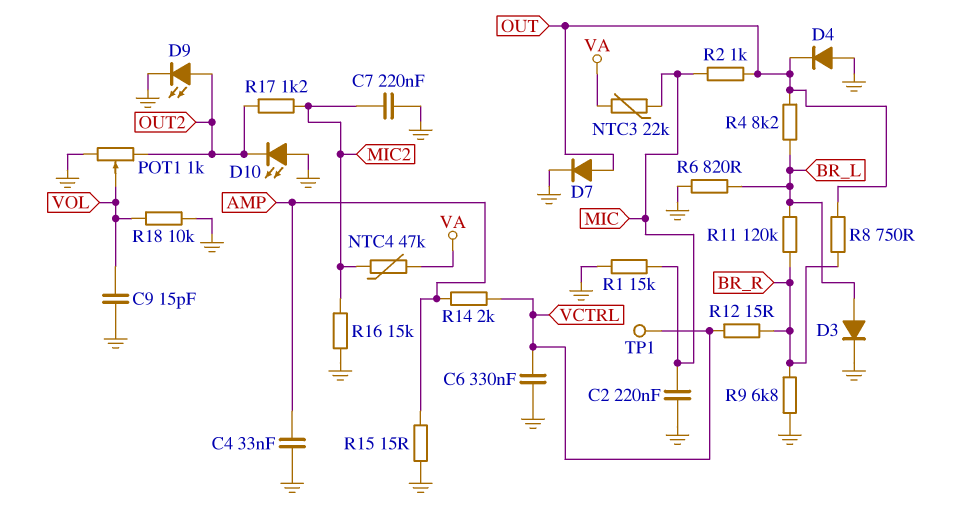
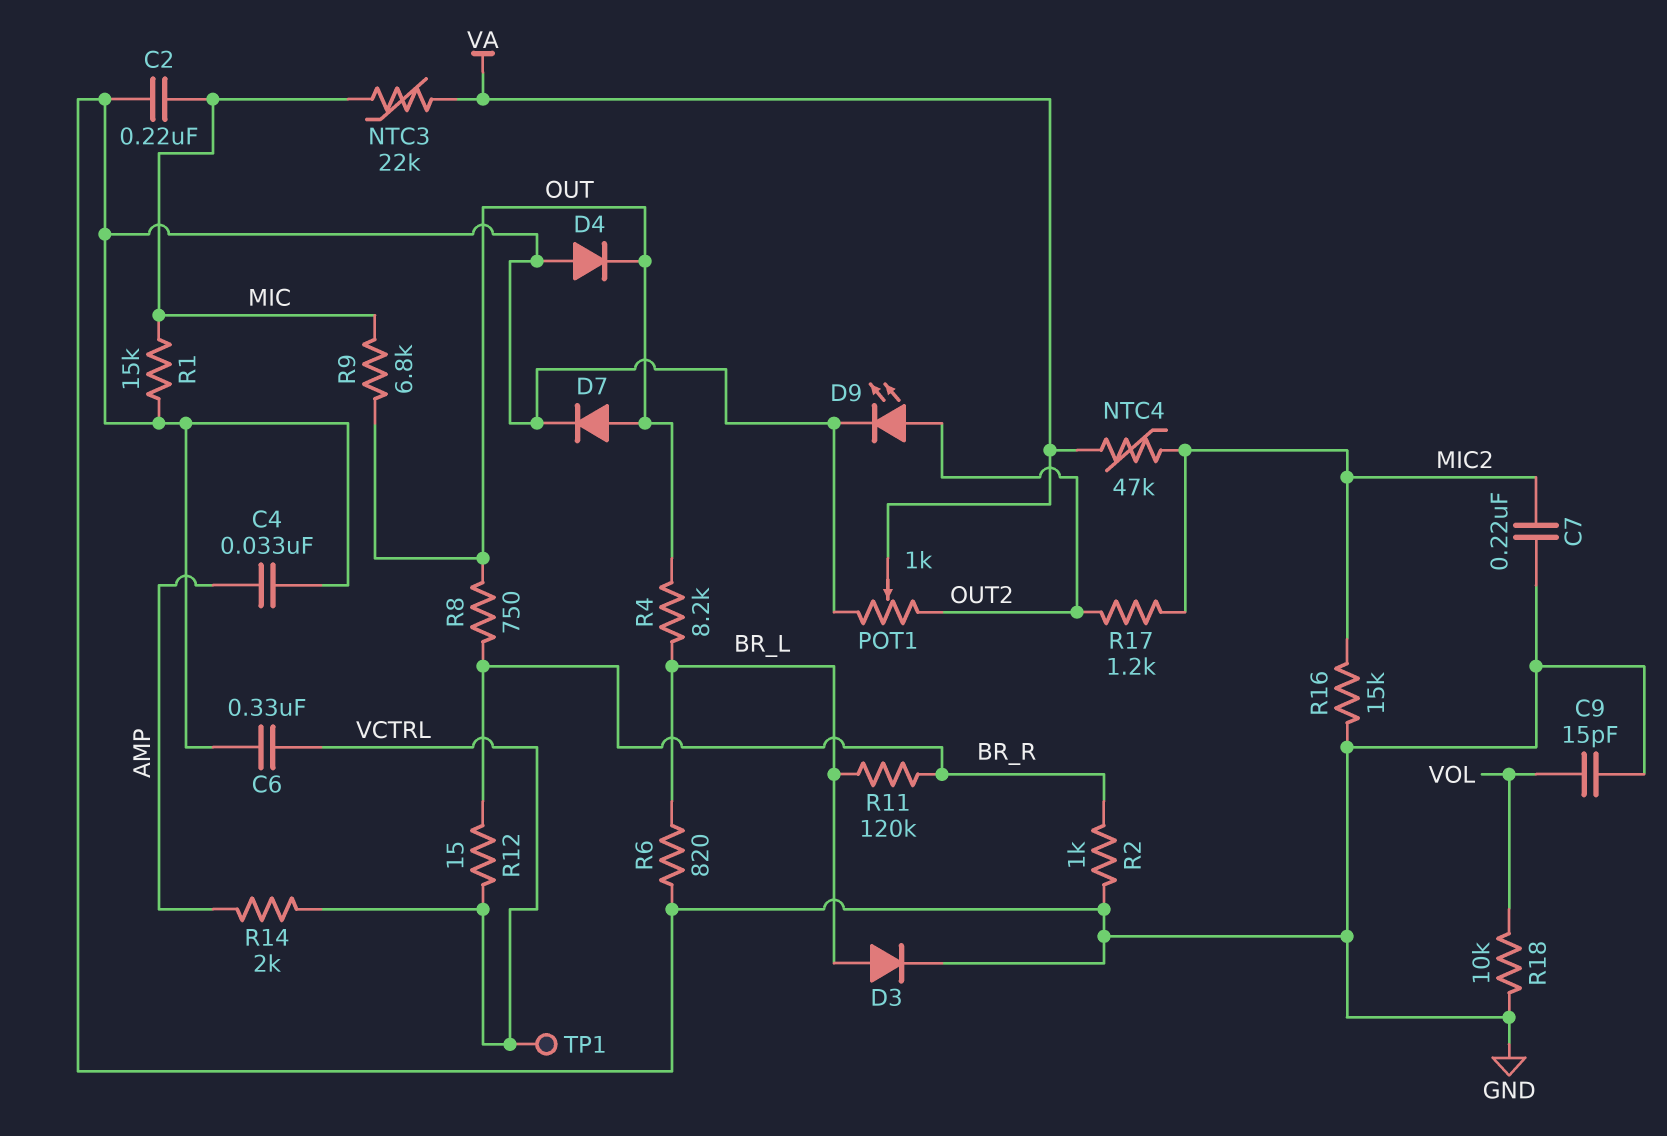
D10: LED (A GND, K OUT2) -> none
POT1: 1k (GND, OUT2, wiper VOL) -> 1k (GND, OUT2, wiper VA)
R2: 1k (MIC, OUT) -> 1k (BR_R, GND)
R9: 6.8k (BR_R, GND) -> 6.8k (MIC, OUT)
R15: 15 (AMP, GND) -> none

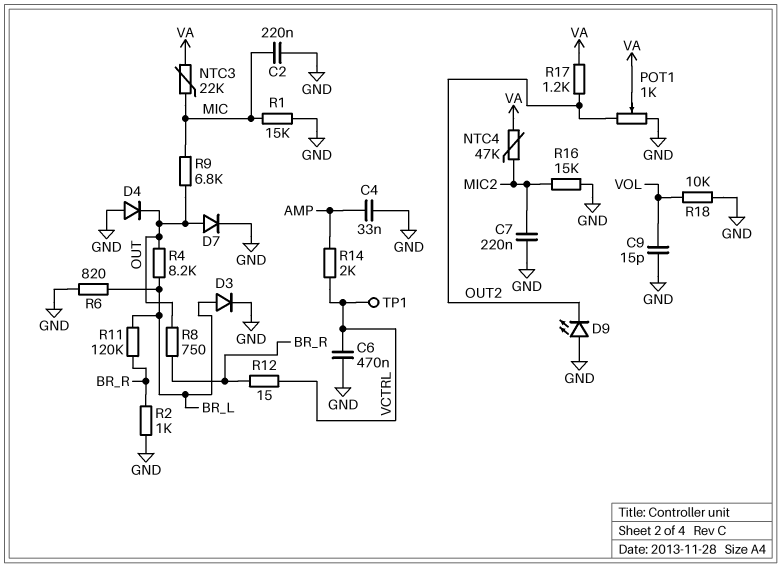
C6: 330nF (GND, VCTRL) -> 470nF (GND, VCTRL)
D9: LED (A OUT2, K GND) -> LED (A GND, K OUT2)
R17: 1.2k (MIC2, OUT2) -> 1.2k (OUT2, VA)

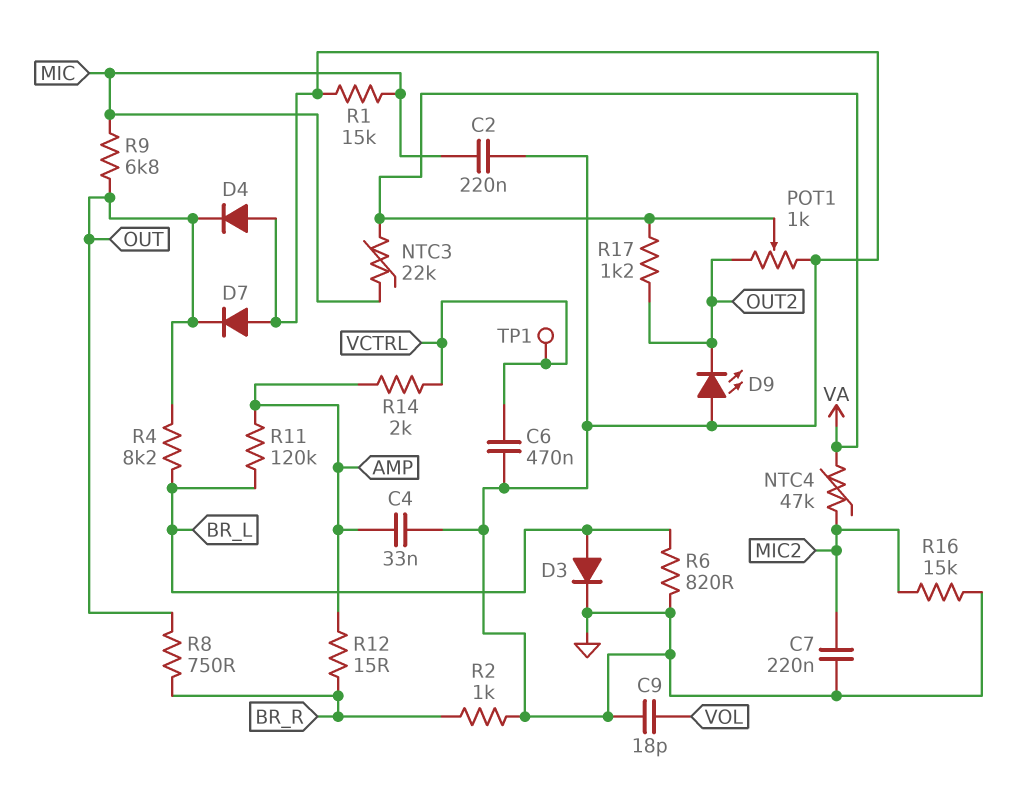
C9: 15pF (GND, VOL) -> 18pF (GND, VOL)
D7: diode (A OUT, K GND) -> diode (A GND, K OUT)
R11: 120k (BR_L, BR_R) -> 120k (AMP, BR_L)
R12: 15 (BR_R, VCTRL) -> 15 (AMP, BR_R)
R18: 10k (GND, VOL) -> none

